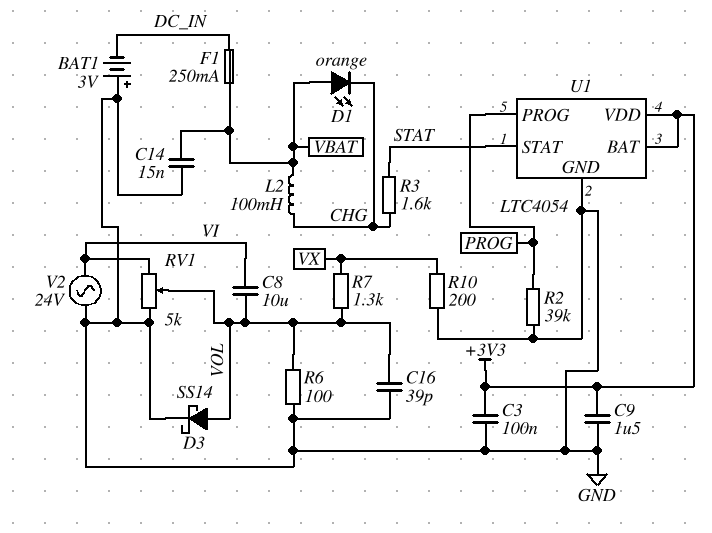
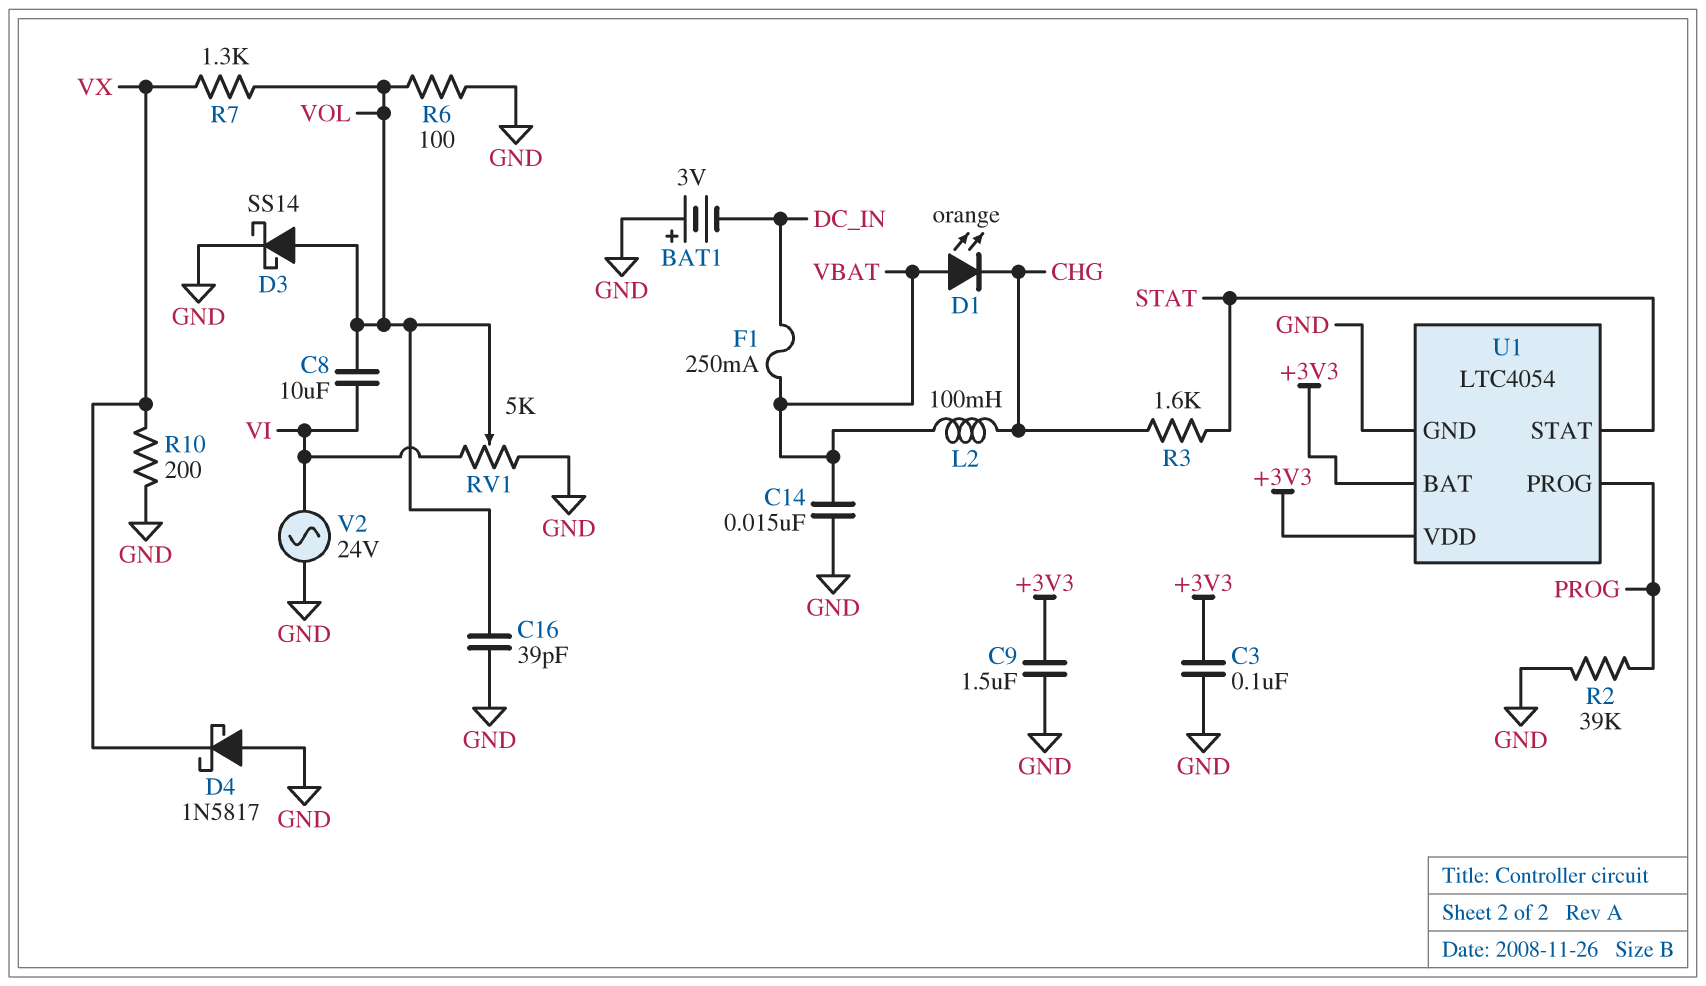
D4: none -> schottky 1N5817 (A GND, K VX)

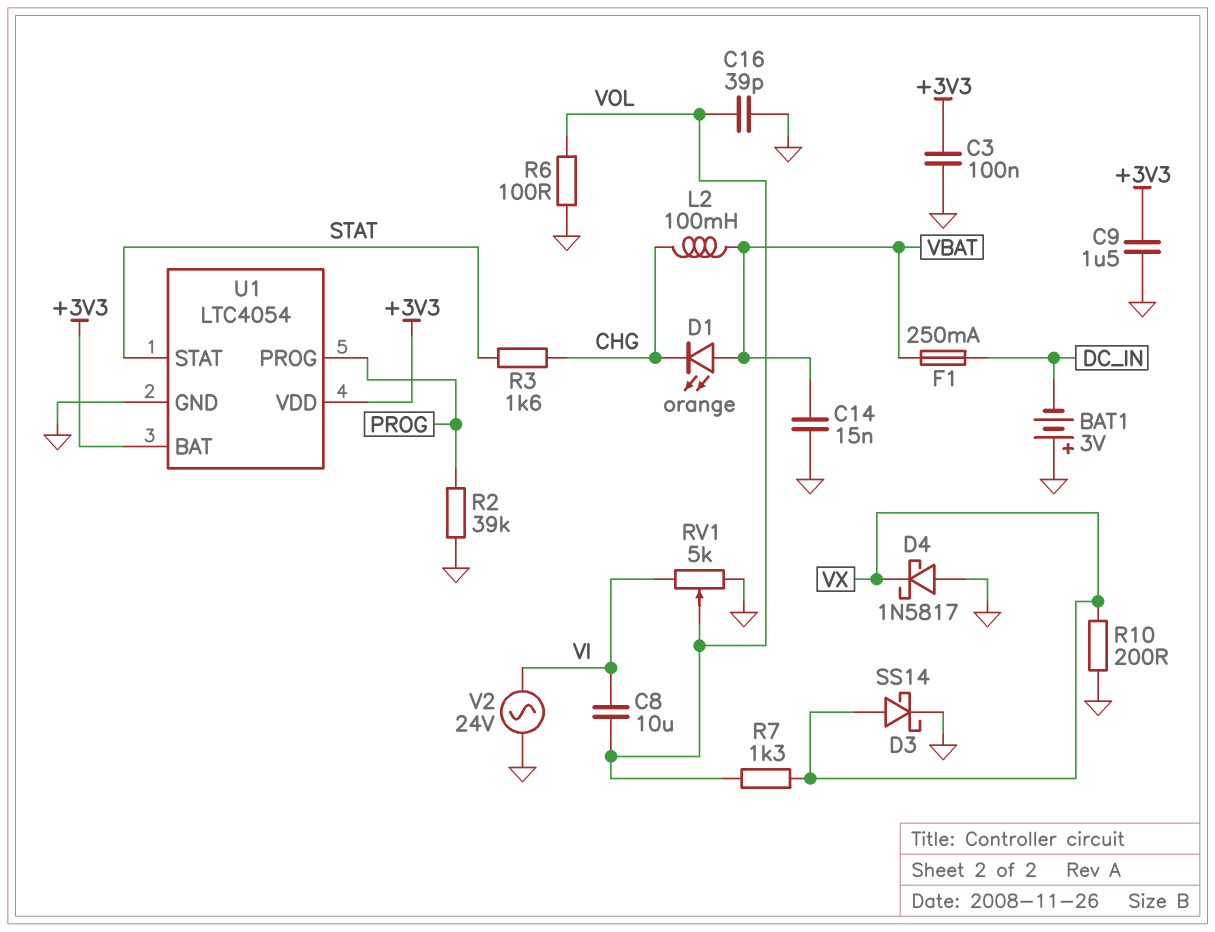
D3: schottky SS14 (A VOL, K GND) -> schottky SS14 (A VX, K GND)

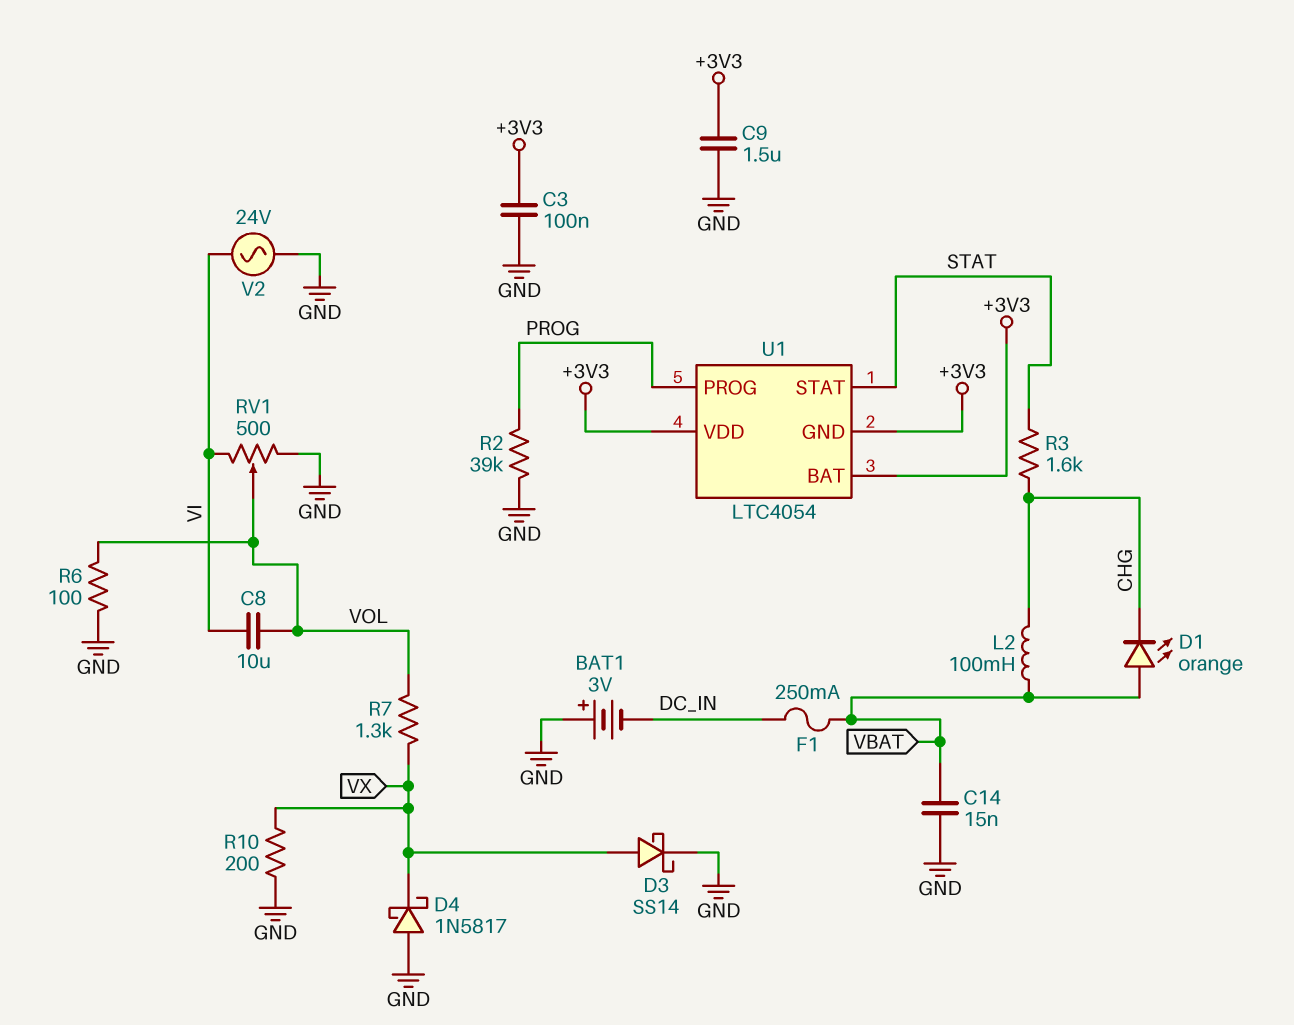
C16: 39pF (GND, VOL) -> none
RV1: 5k (GND, VI, wiper VOL) -> 500 (GND, VI, wiper VOL)
U1 pin GND: GND -> +3V3

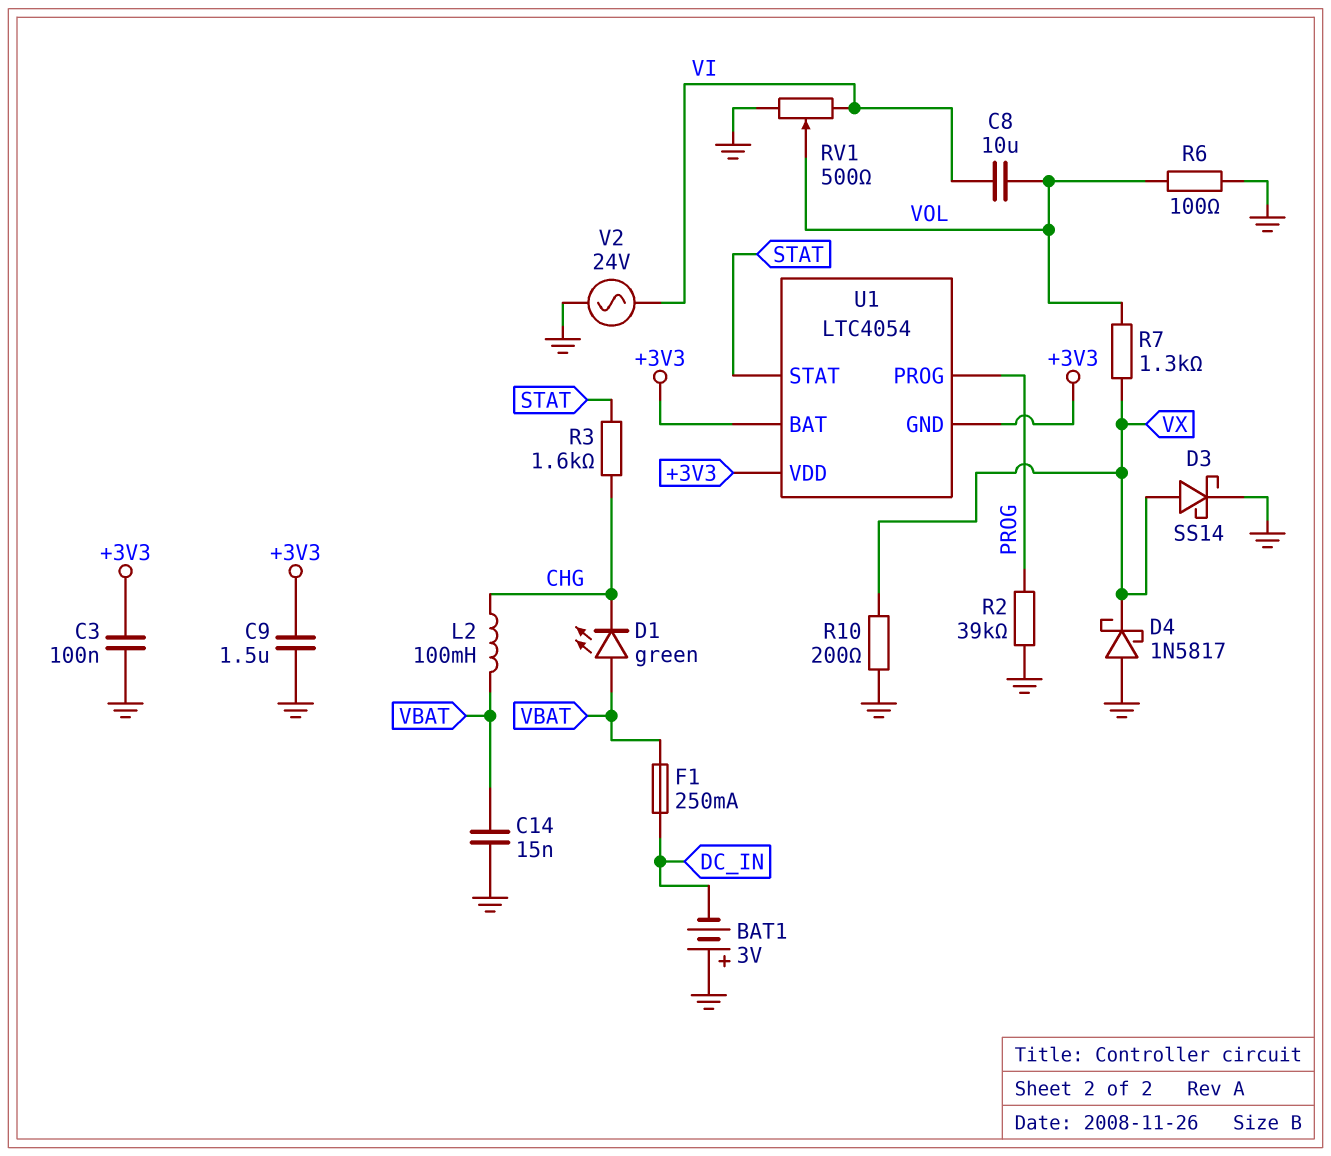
D1: LED orange (A VBAT, K CHG) -> LED green (A VBAT, K CHG)

